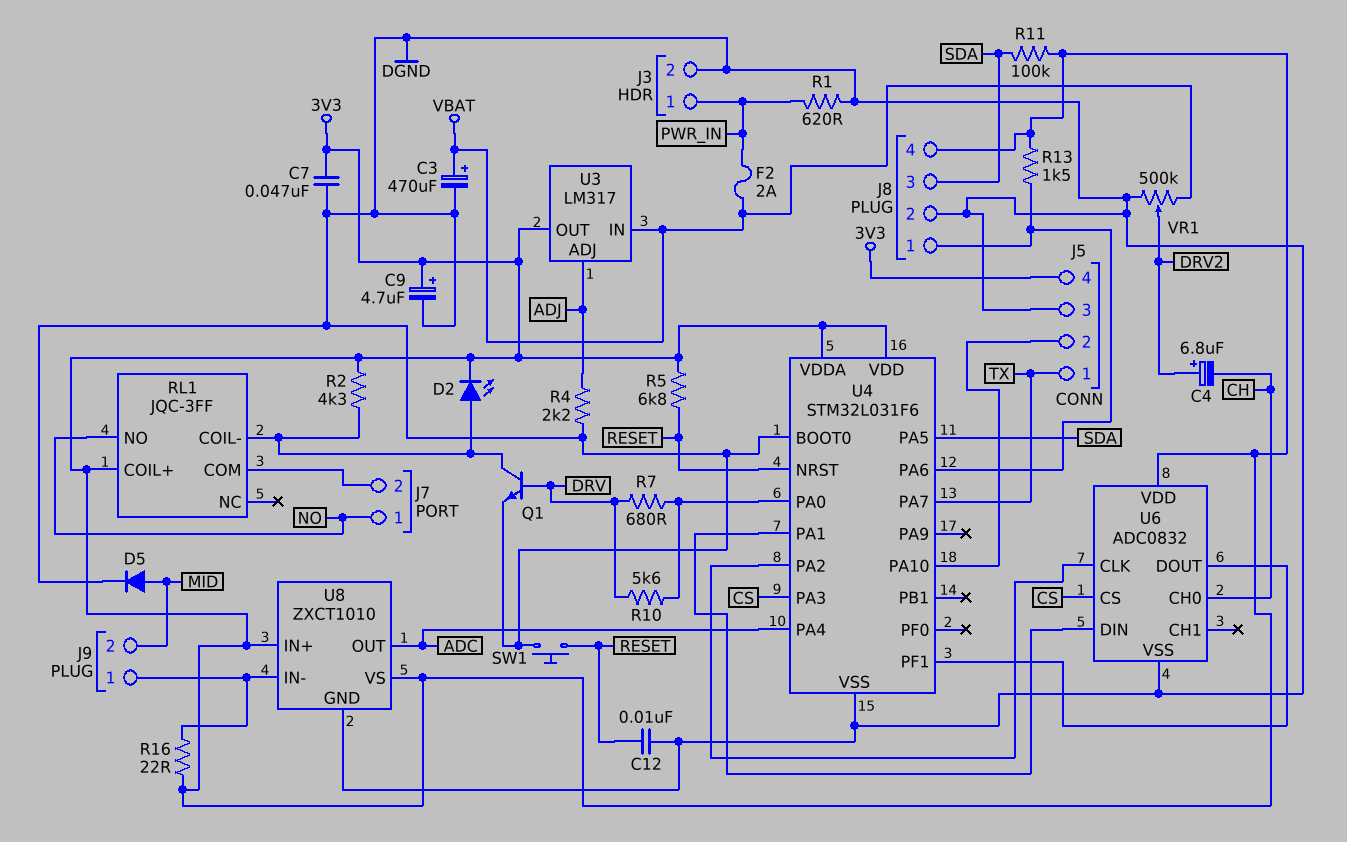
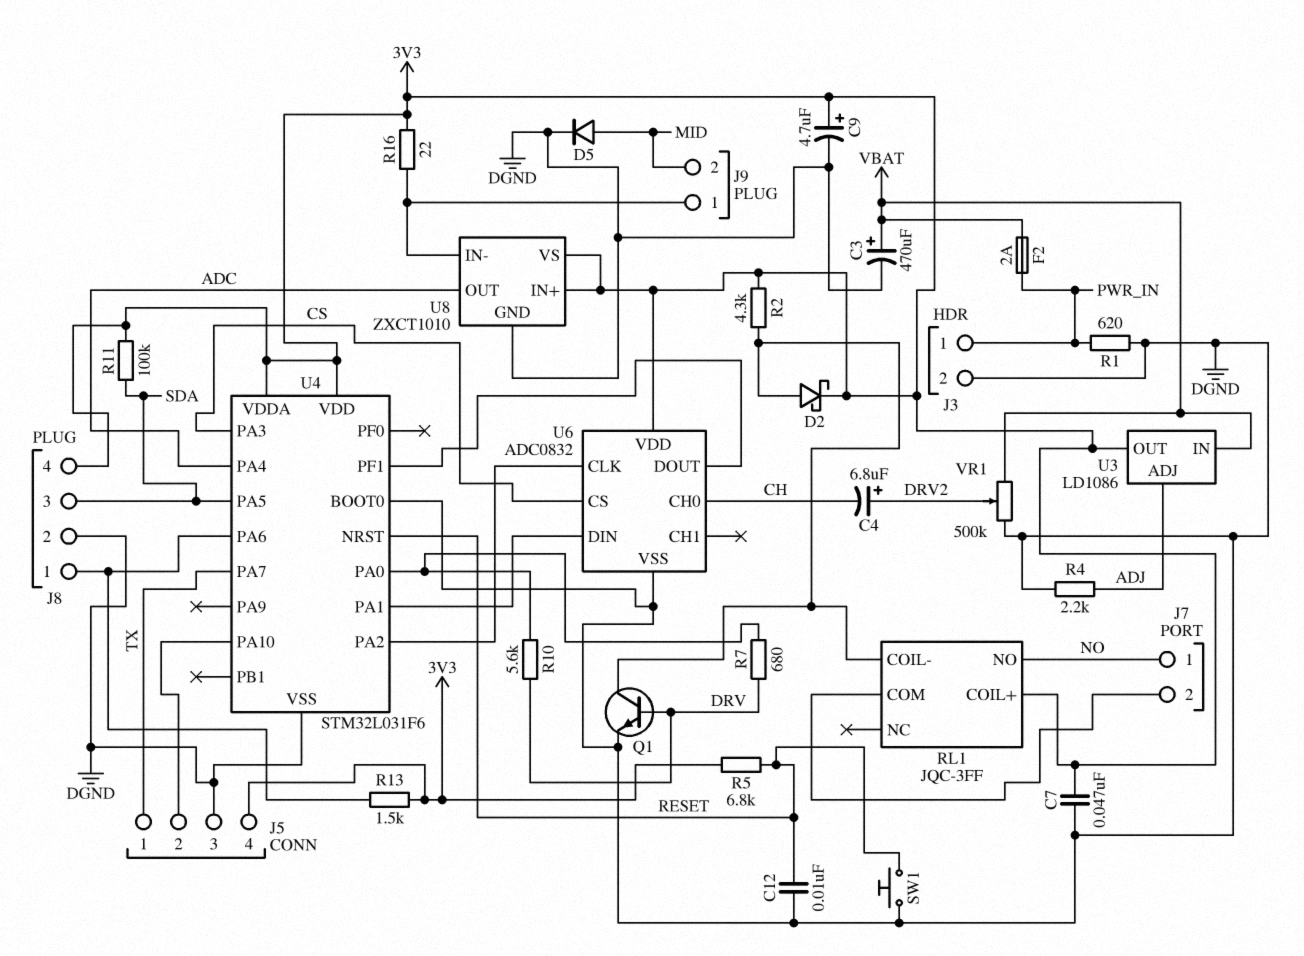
D2: LED (A RL1/COIL-, K 3V3) -> schottky (A RL1/COIL-, K 3V3)
U3: LM317 -> LD1086

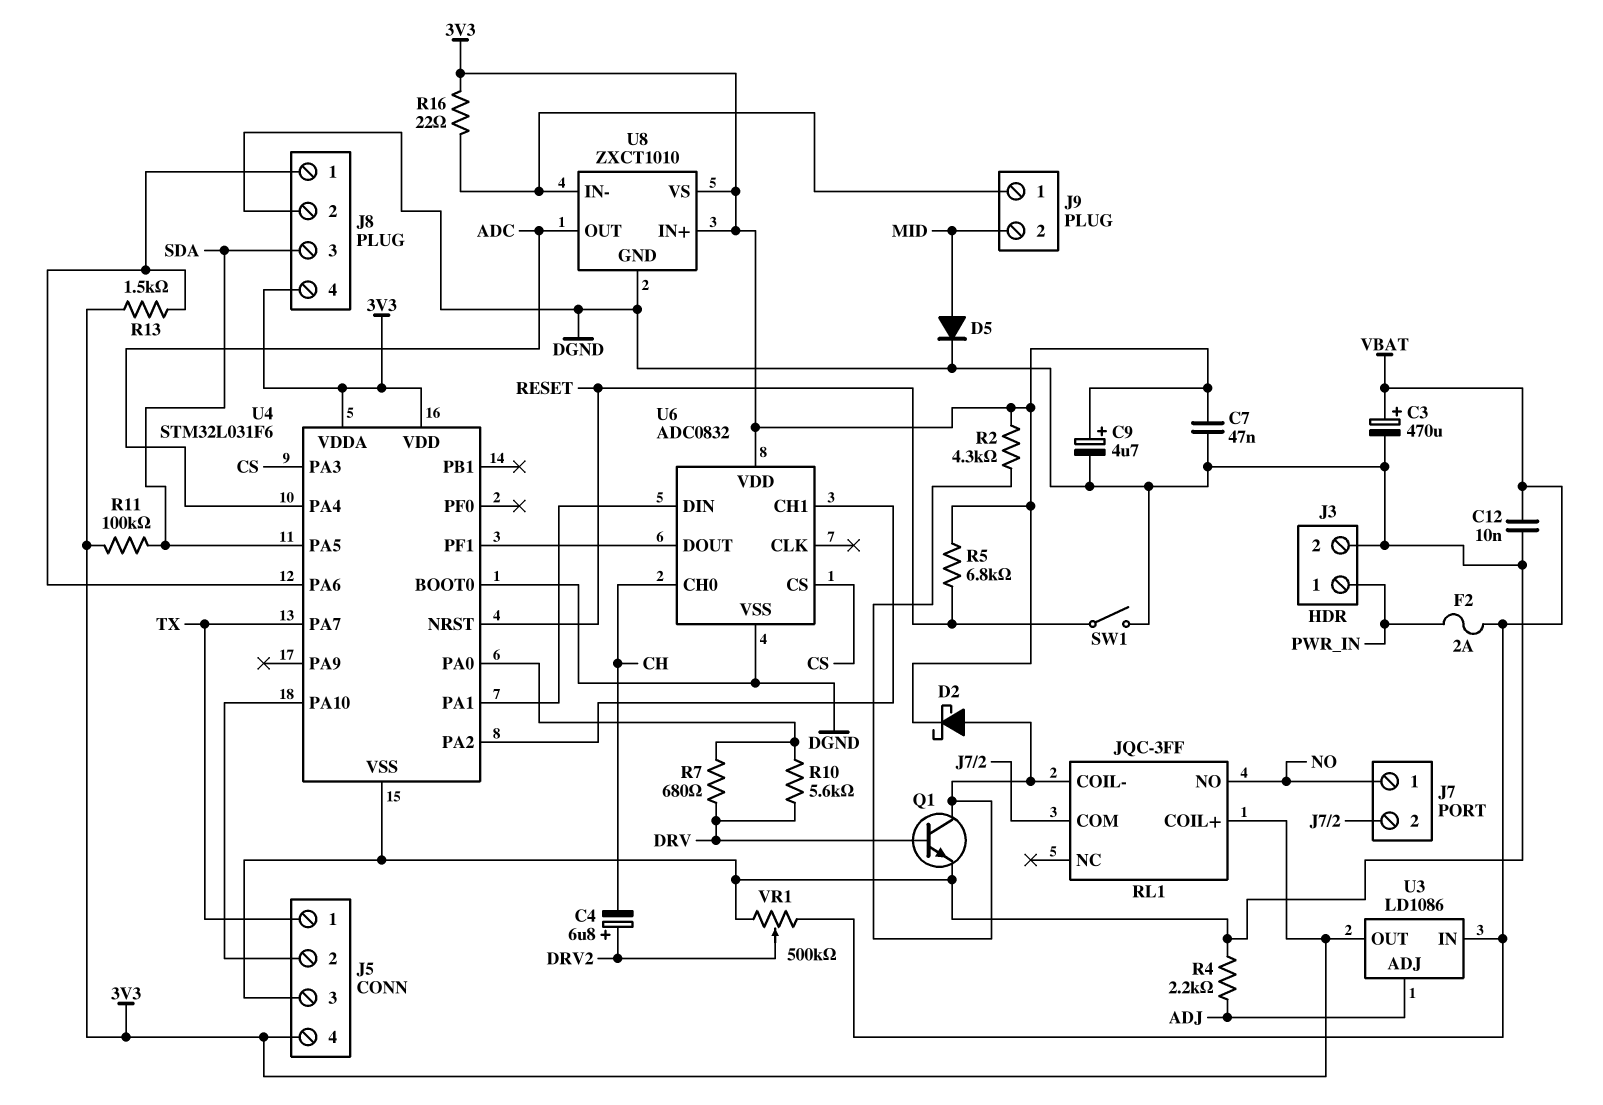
C12: 10nF (DGND, RESET) -> 10nF (DGND, VBAT)
R1: 620 (DGND, PWR_IN) -> none
SW1: button (DGND, RESET) -> switch (DGND, RESET)
U6 pin CH1: none -> U4/PA2
U6 pin CLK: U4/PA2 -> none

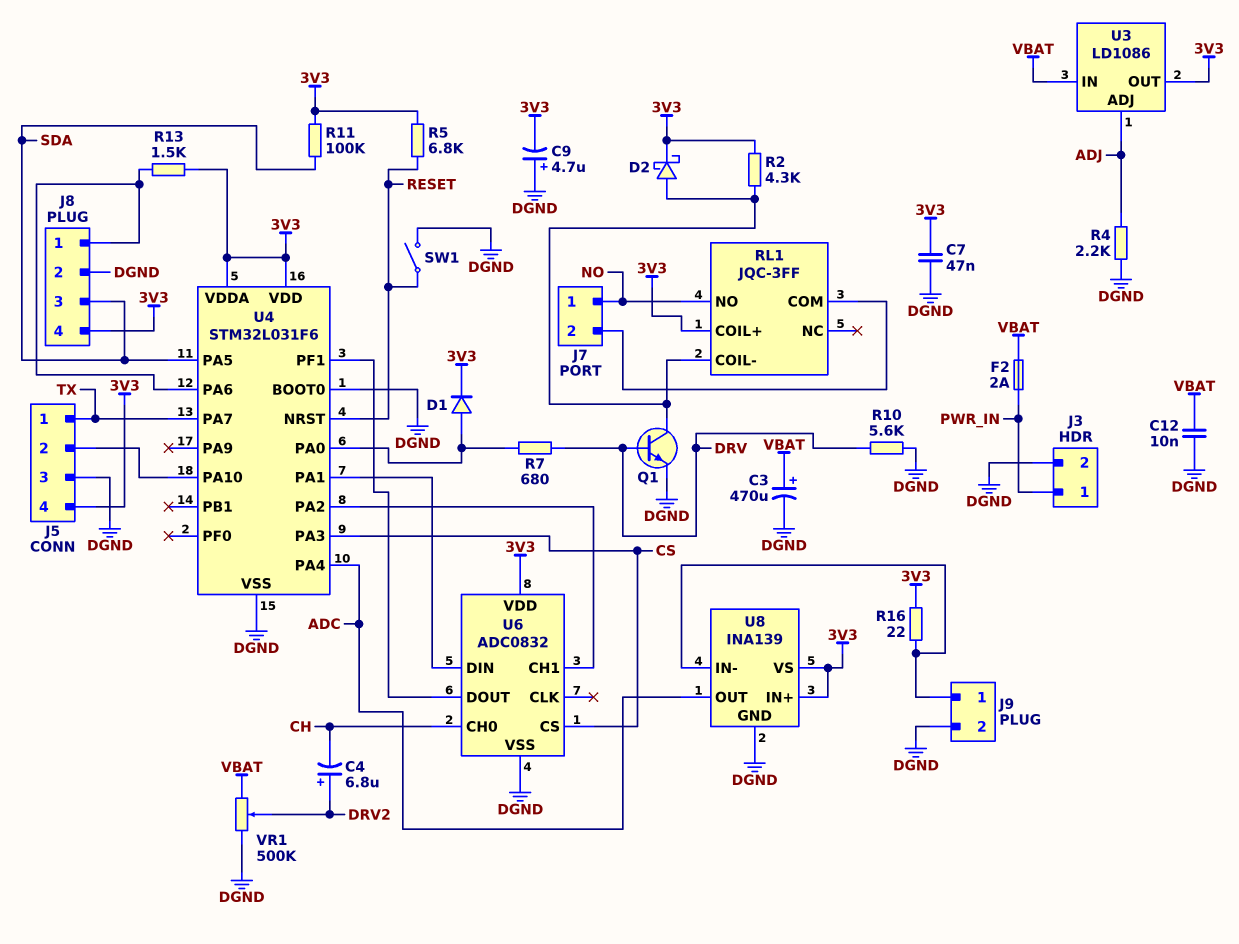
C9: 4.7uF (plus 3V3, minus DGND) -> 4.7uF (plus DGND, minus 3V3)
D1: none -> diode (A U4/PA0, K 3V3)
D5: diode (A MID, K DGND) -> none
J9 pin 2: MID -> DGND
R10: 5.6k (DRV, U4/PA0) -> 5.6k (DGND, DRV)
U8: ZXCT1010 -> INA139

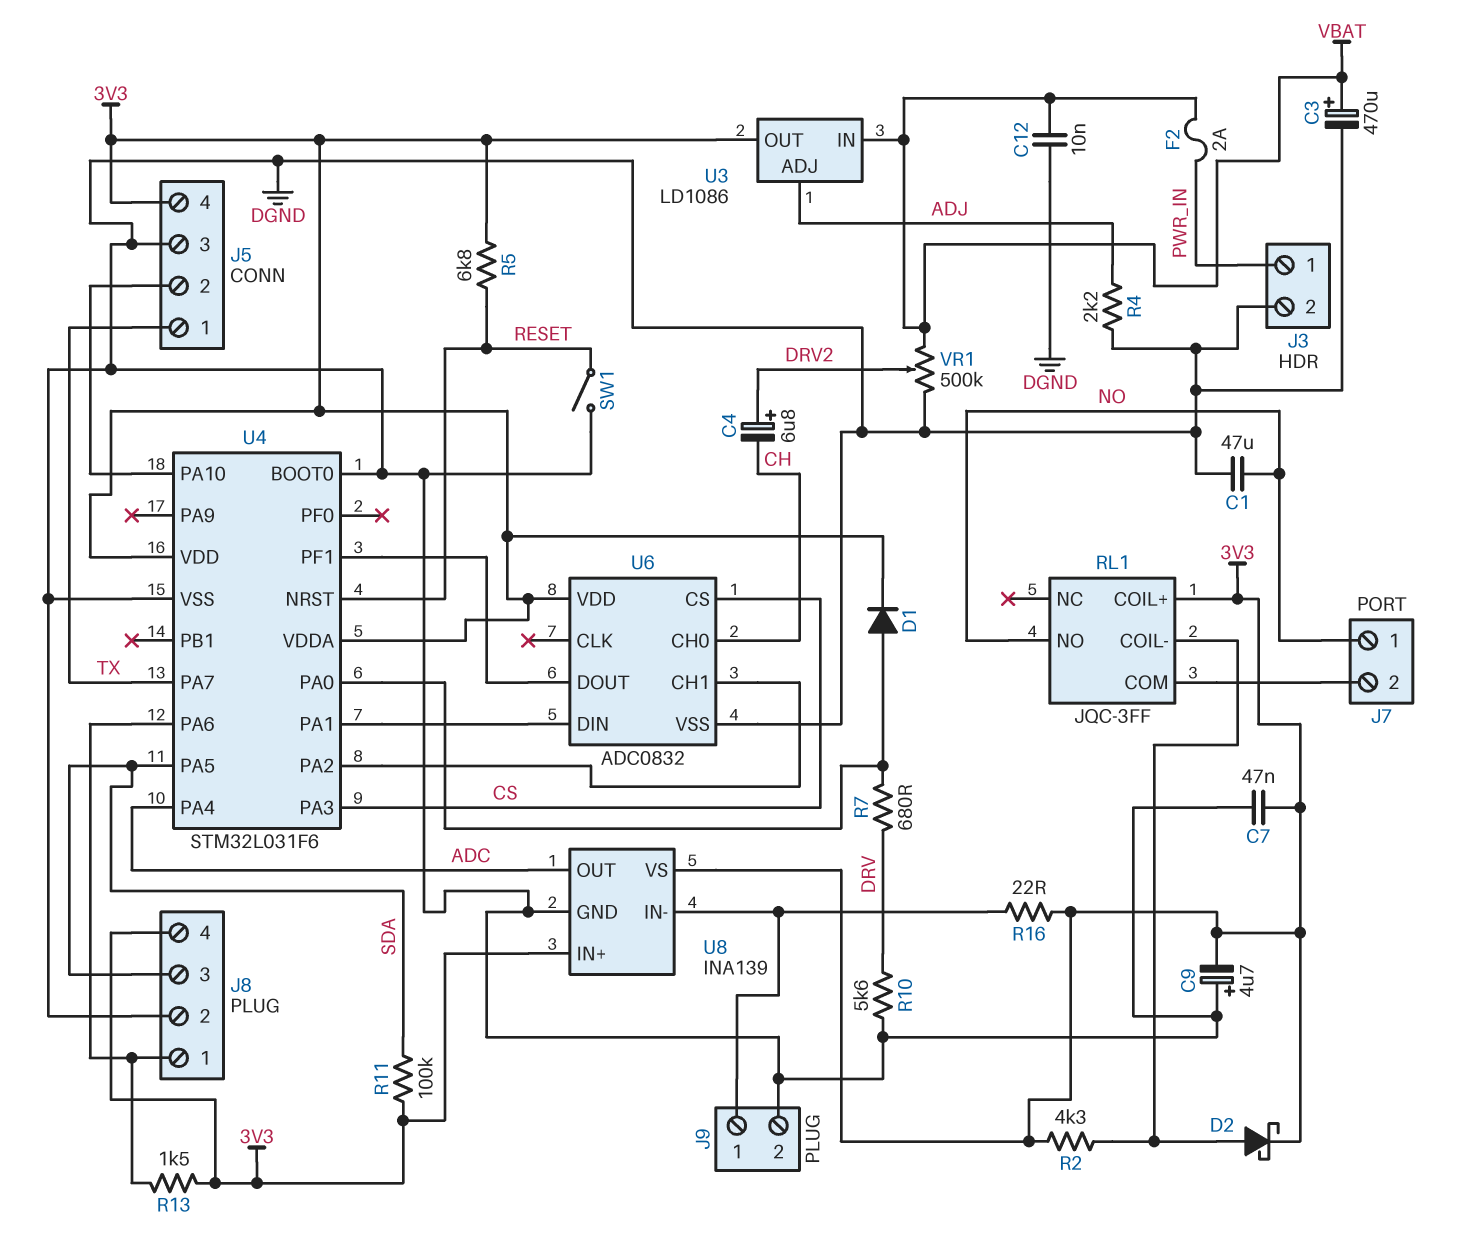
C1: none -> 47uF (DGND, NO)
Q1: NPN (B DRV, C RL1/COIL-, E DGND) -> none

